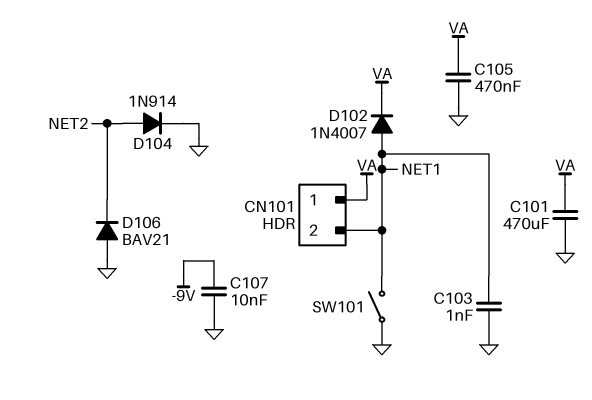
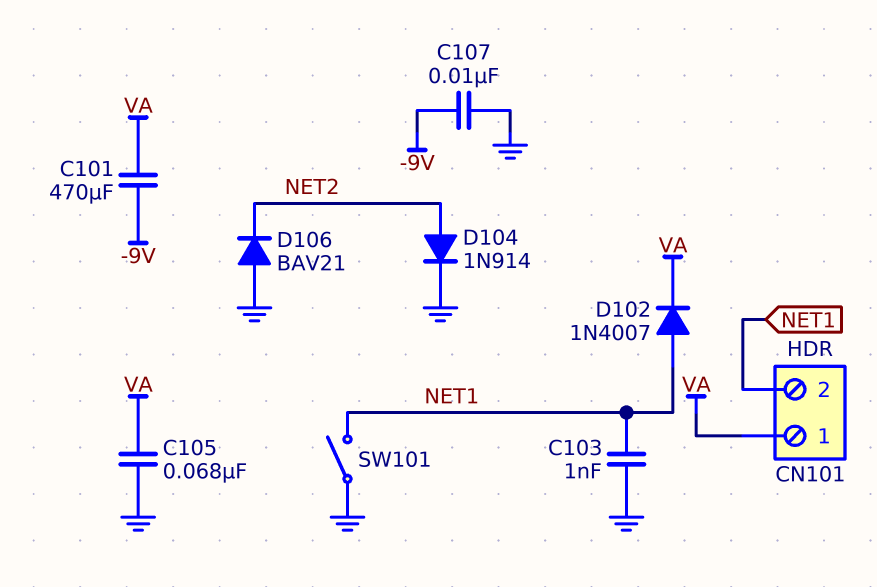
C101: 470uF (GND, VA) -> 470uF (-9V, VA)
C105: 470nF (GND, VA) -> 68nF (GND, VA)

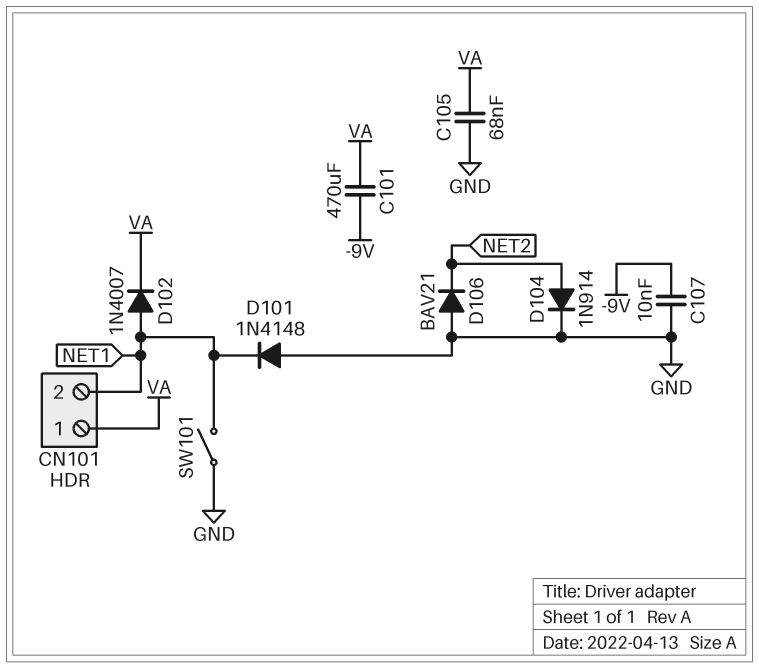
C103: 1nF (GND, NET1) -> none
D101: none -> diode 1N4148 (A GND, K NET1)

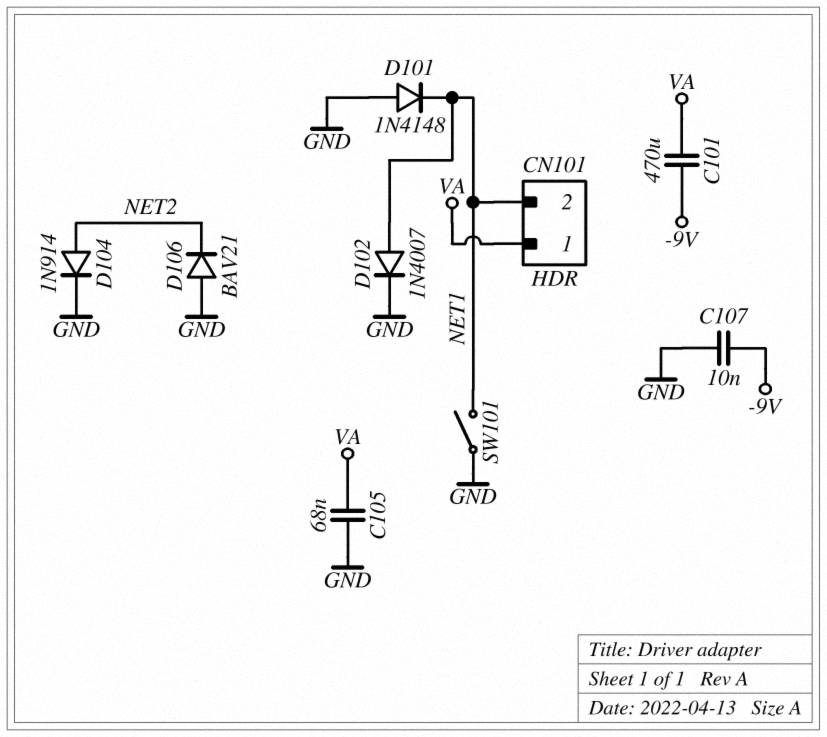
D102: diode 1N4007 (A NET1, K VA) -> diode 1N4007 (A NET1, K GND)

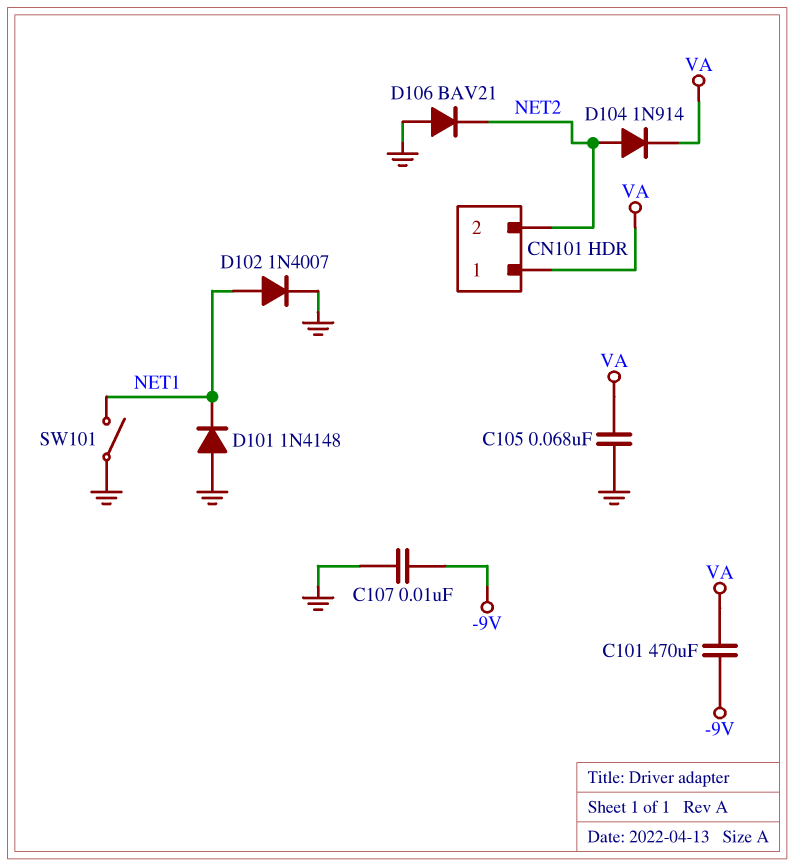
CN101 pin 2: NET1 -> NET2
D104: diode 1N914 (A NET2, K GND) -> diode 1N914 (A NET2, K VA)

